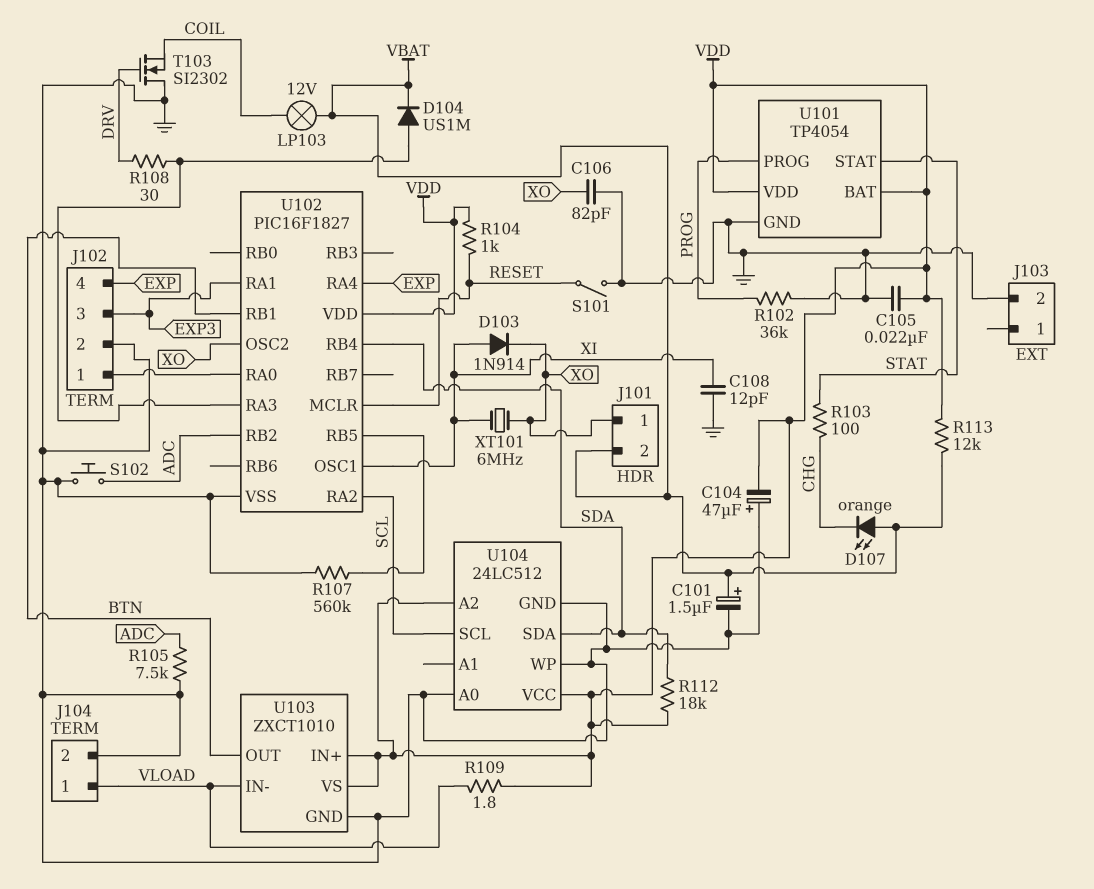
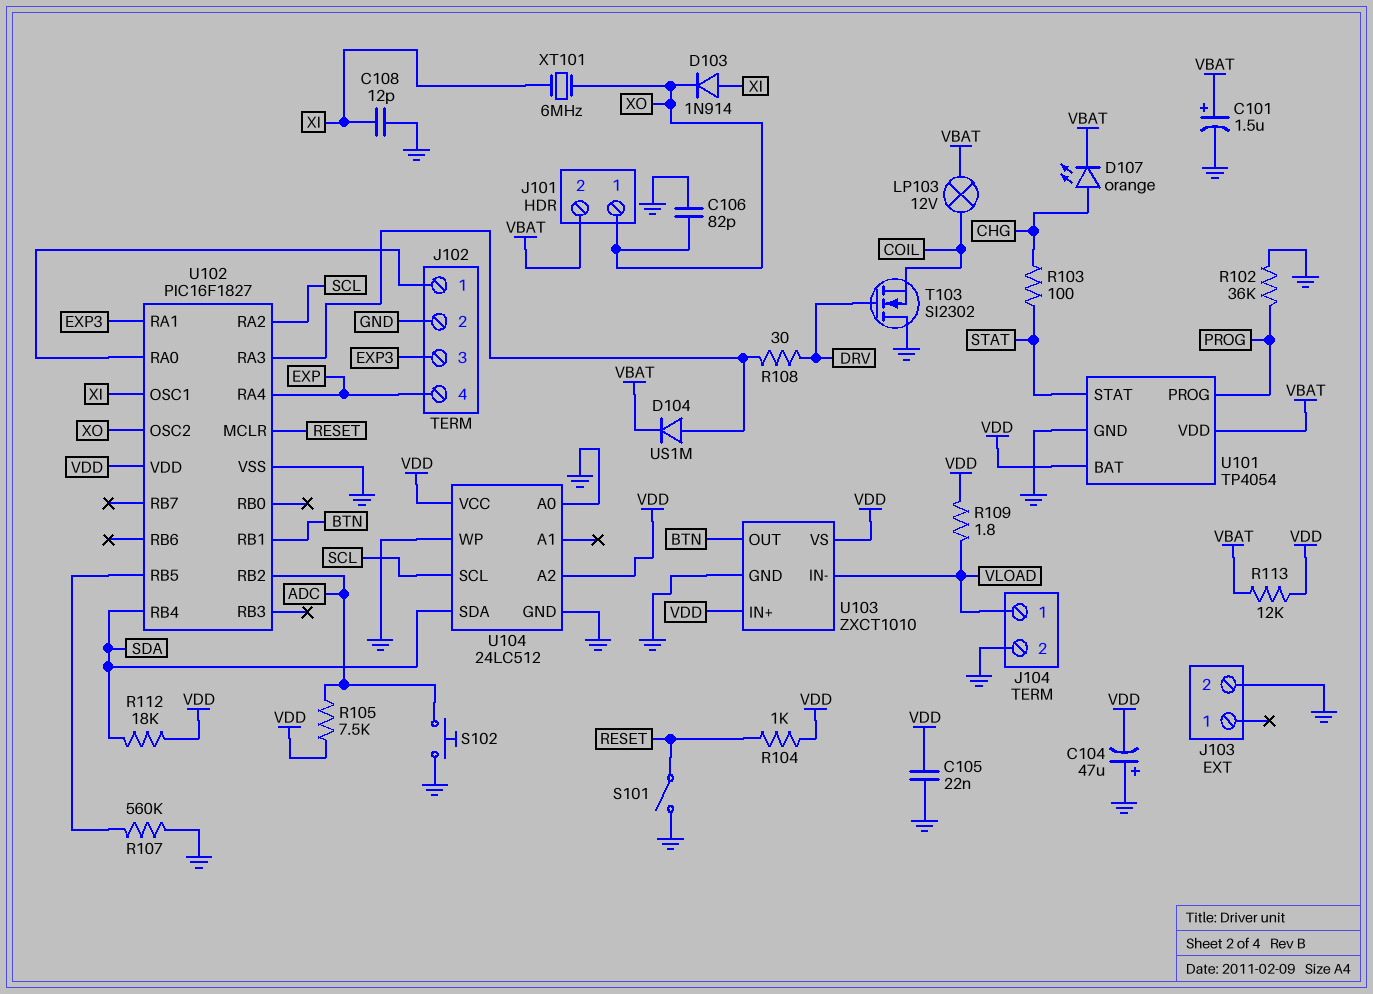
D107: LED orange (A VBAT, K CHG) -> LED orange (A CHG, K VBAT)
R105: 7.5k (ADC, GND) -> 7.5k (ADC, VDD)
U101 pin VDD: VDD -> VBAT

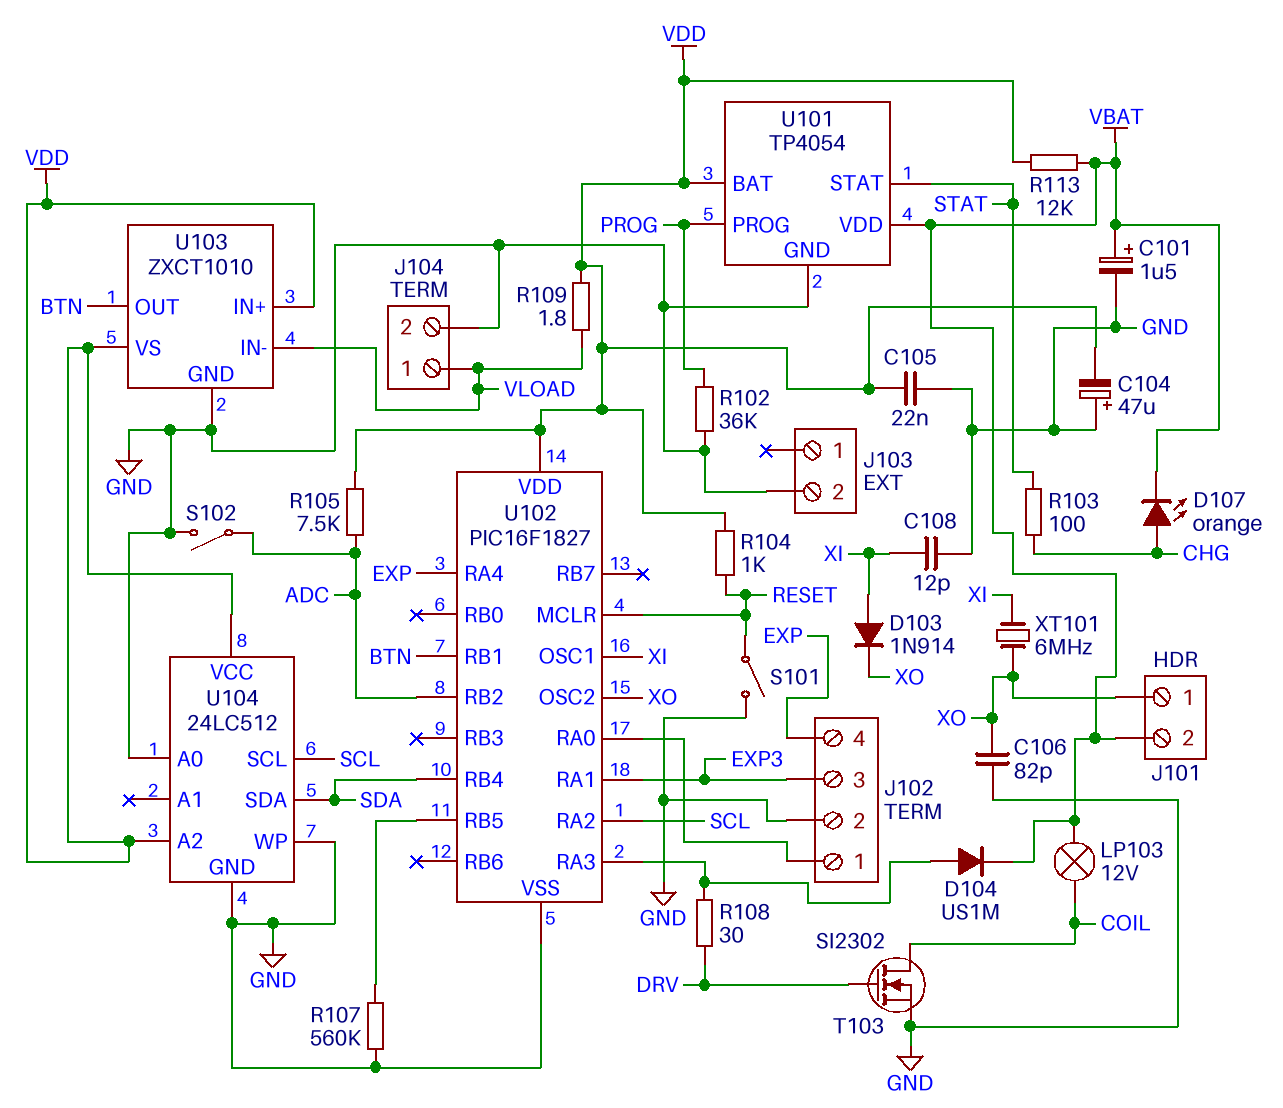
R112: 18k (SDA, VDD) -> none
S102: button (ADC, GND) -> switch (ADC, GND)
T103: NMOS SI2302 (G DRV, D GND, S COIL) -> NMOS SI2302 (G DRV, D COIL, S GND)

